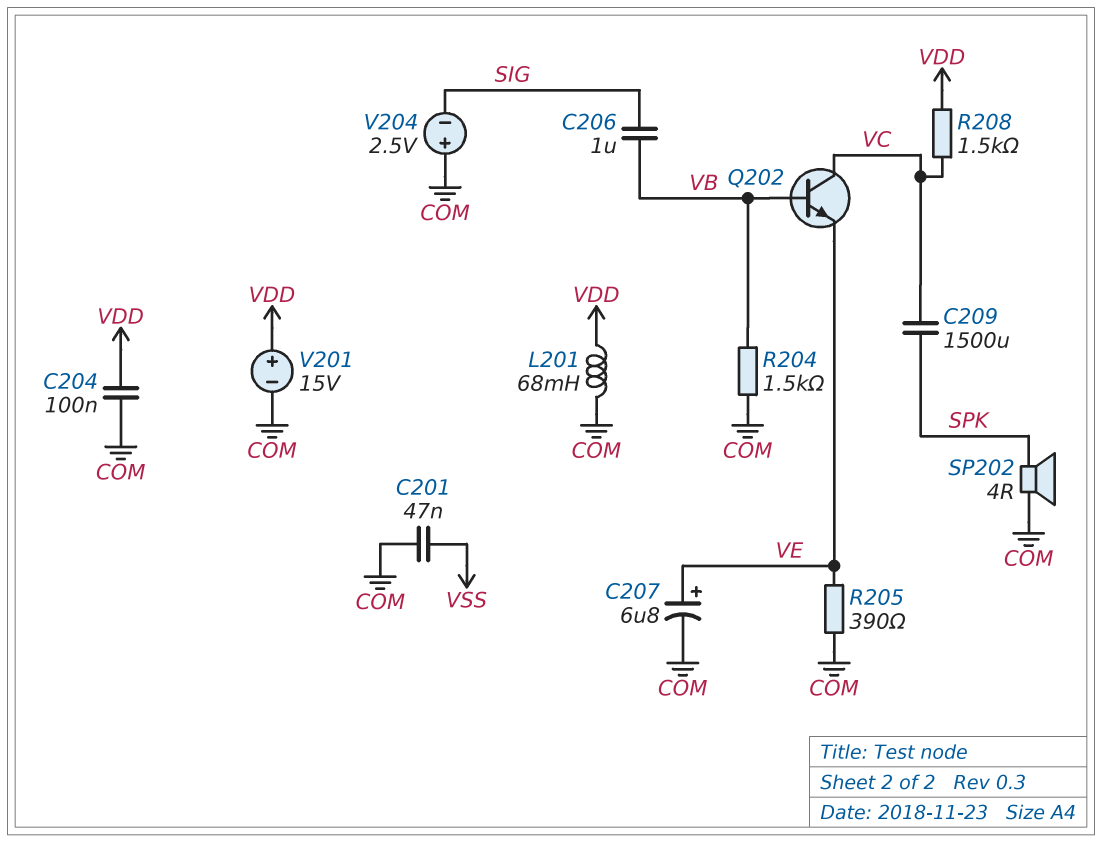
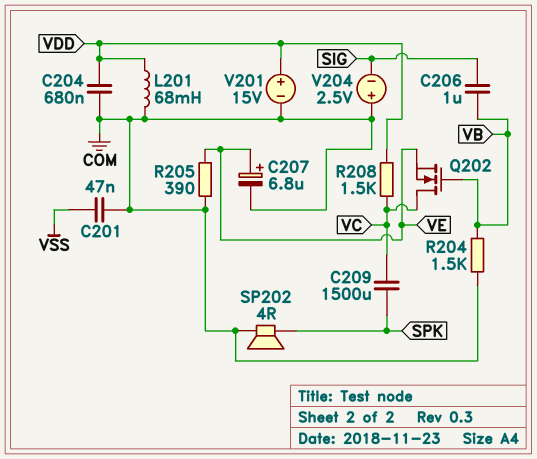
C204: 100nF (COM, VDD) -> 680nF (COM, VDD)
Q202: NPN (B VB, C VC, E VE) -> NMOS (G VB, D VC, S VE)

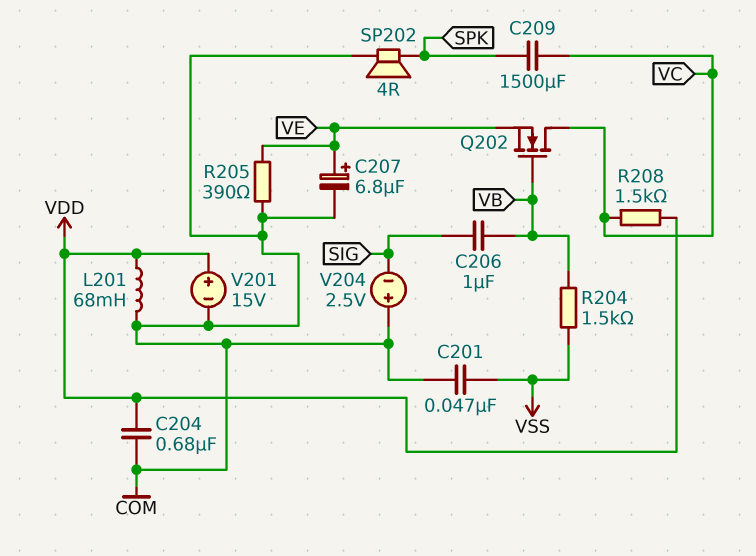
R204: 1.5k (COM, VB) -> 1.5k (VB, VSS)

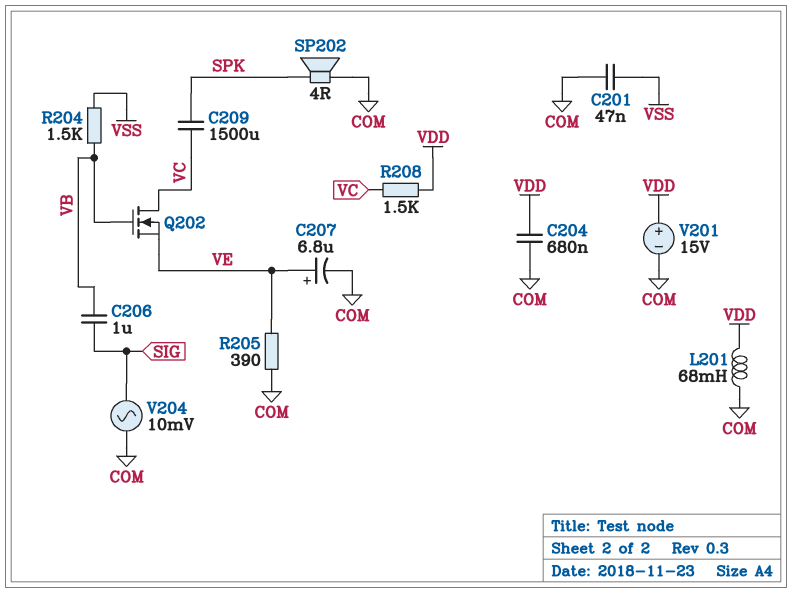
V204: 2.5V (plus COM, minus SIG) -> AC 10mV (COM, SIG)

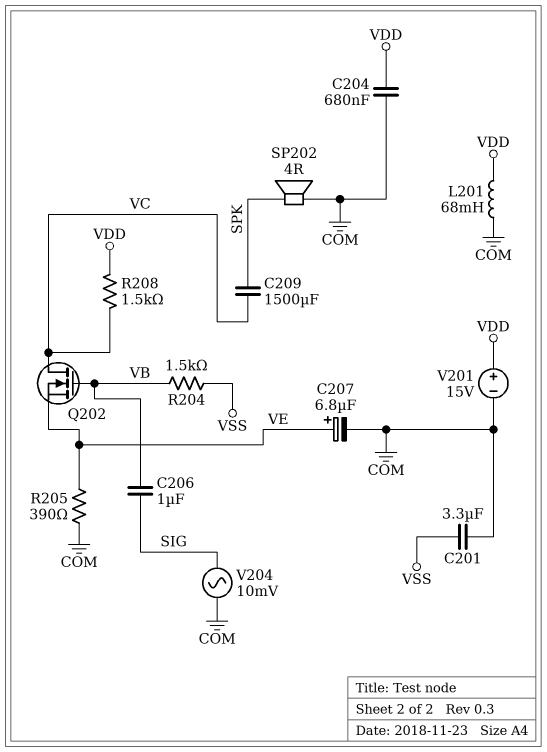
C201: 47nF (COM, VSS) -> 3.3uF (COM, VSS)

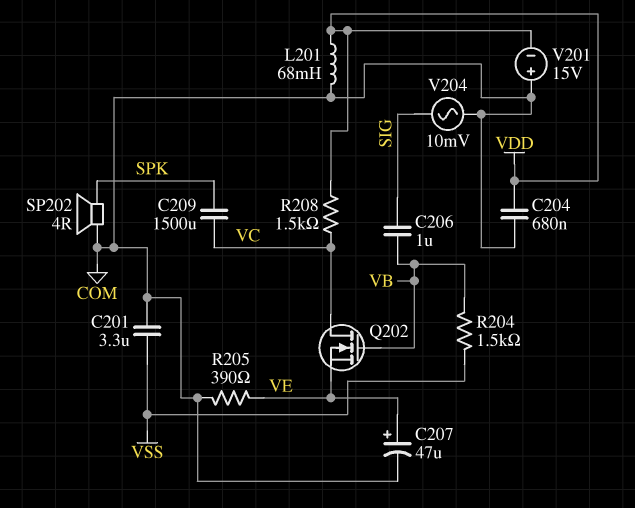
C207: 6.8uF (plus VE, minus COM) -> 47uF (plus VE, minus COM)
V201: 15V (plus VDD, minus COM) -> 15V (plus COM, minus VDD)

